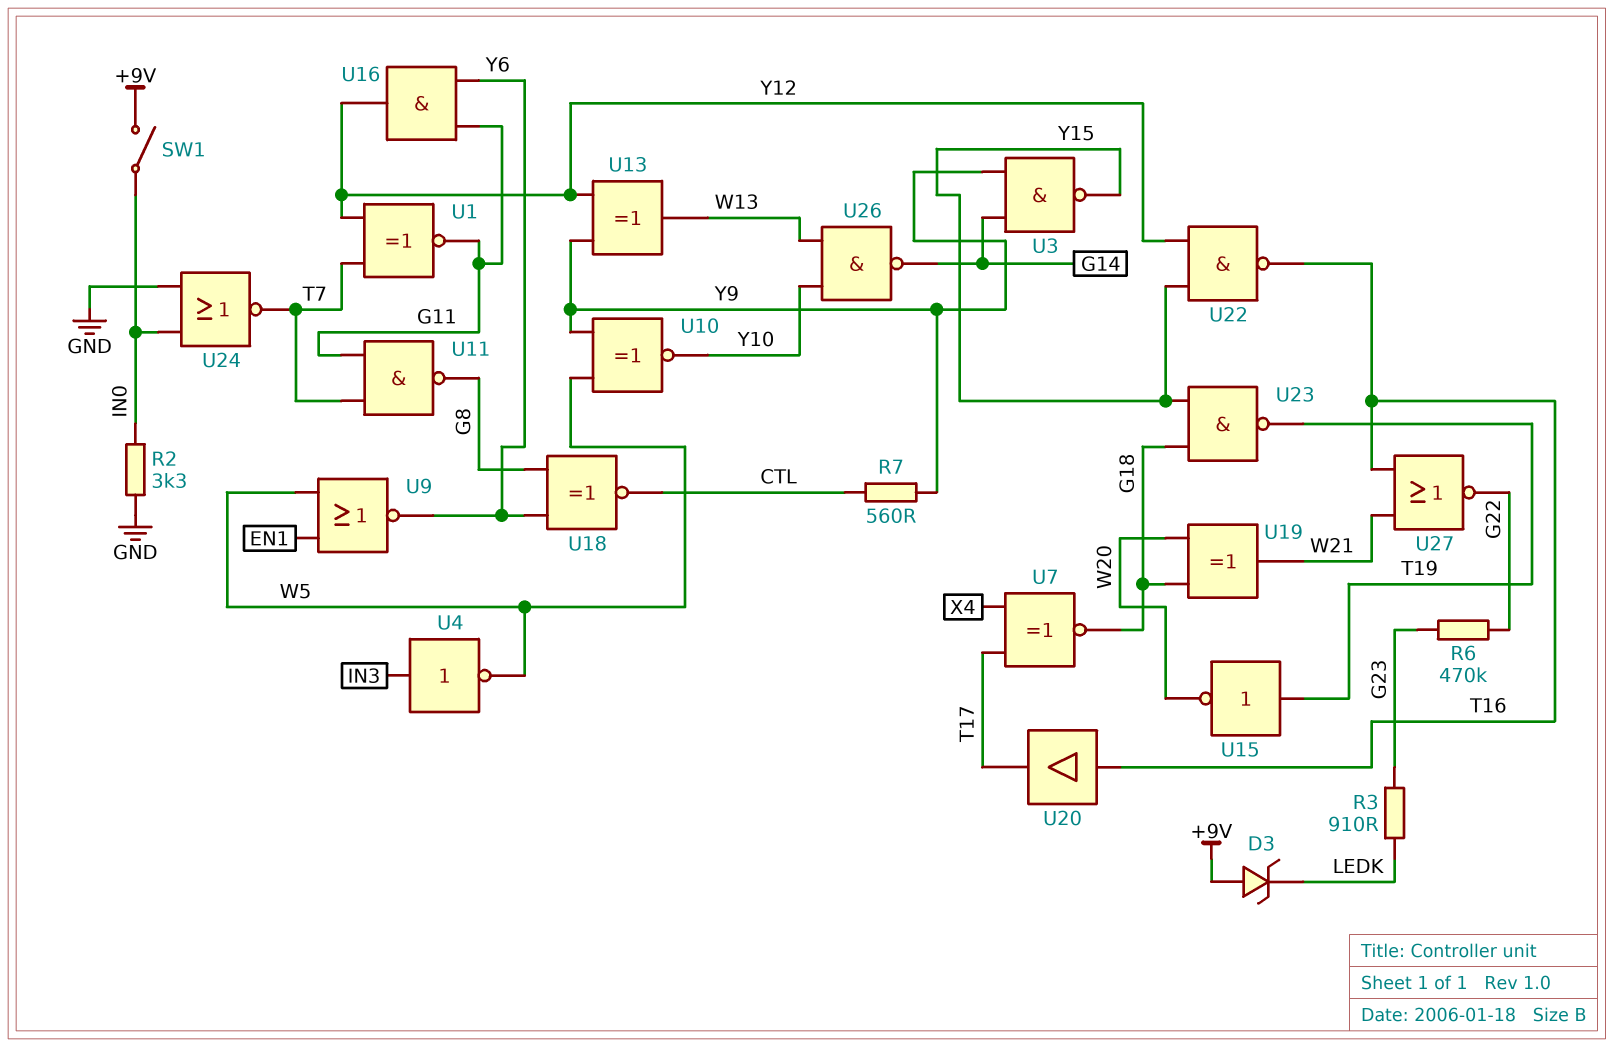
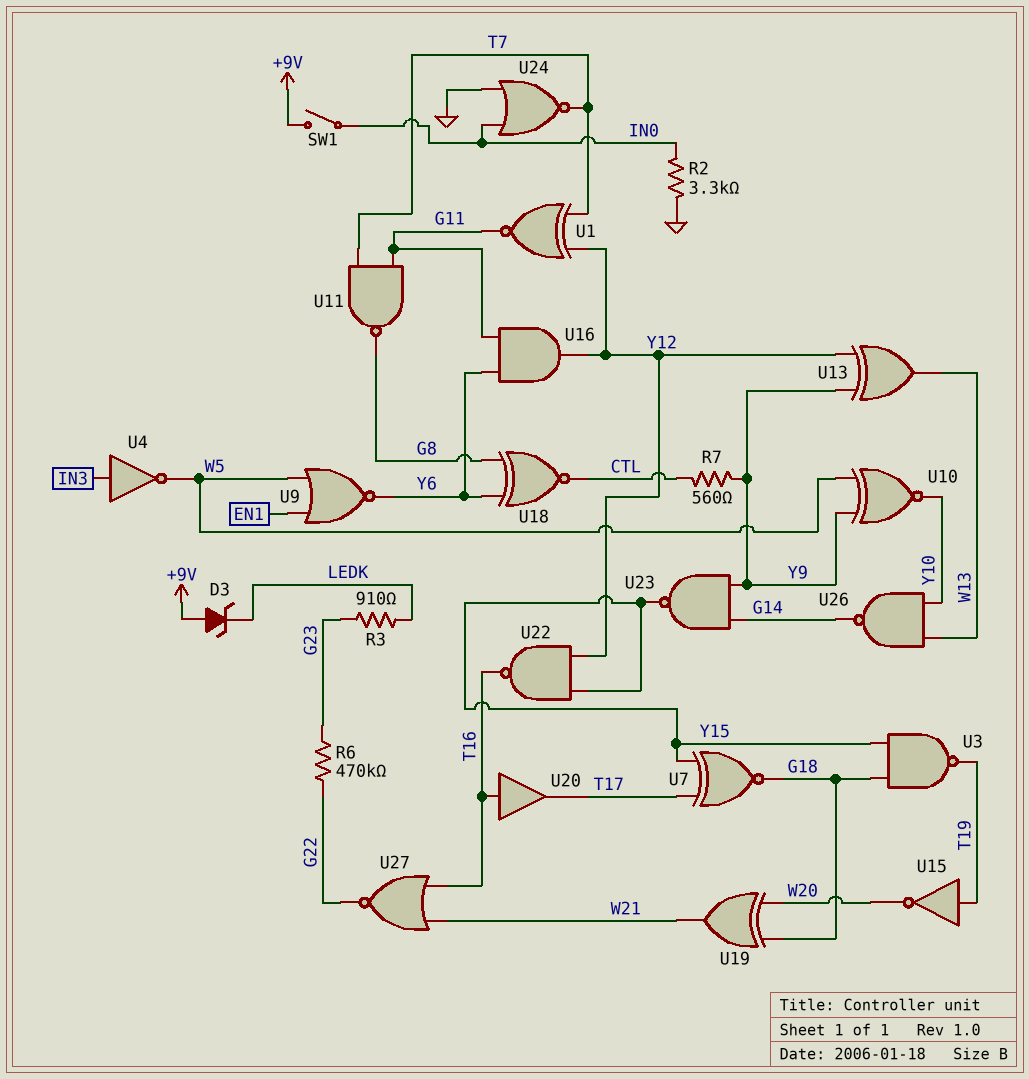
U3: NAND (in G14, in Y9, out Y15) -> NAND (in G18, in Y15, out T19)
U7: XNOR (in T17, in X4, out G18) -> XNOR (in T17, in Y15, out G18)
U23: NAND (in G18, in Y15, out T19) -> NAND (in G14, in Y9, out Y15)

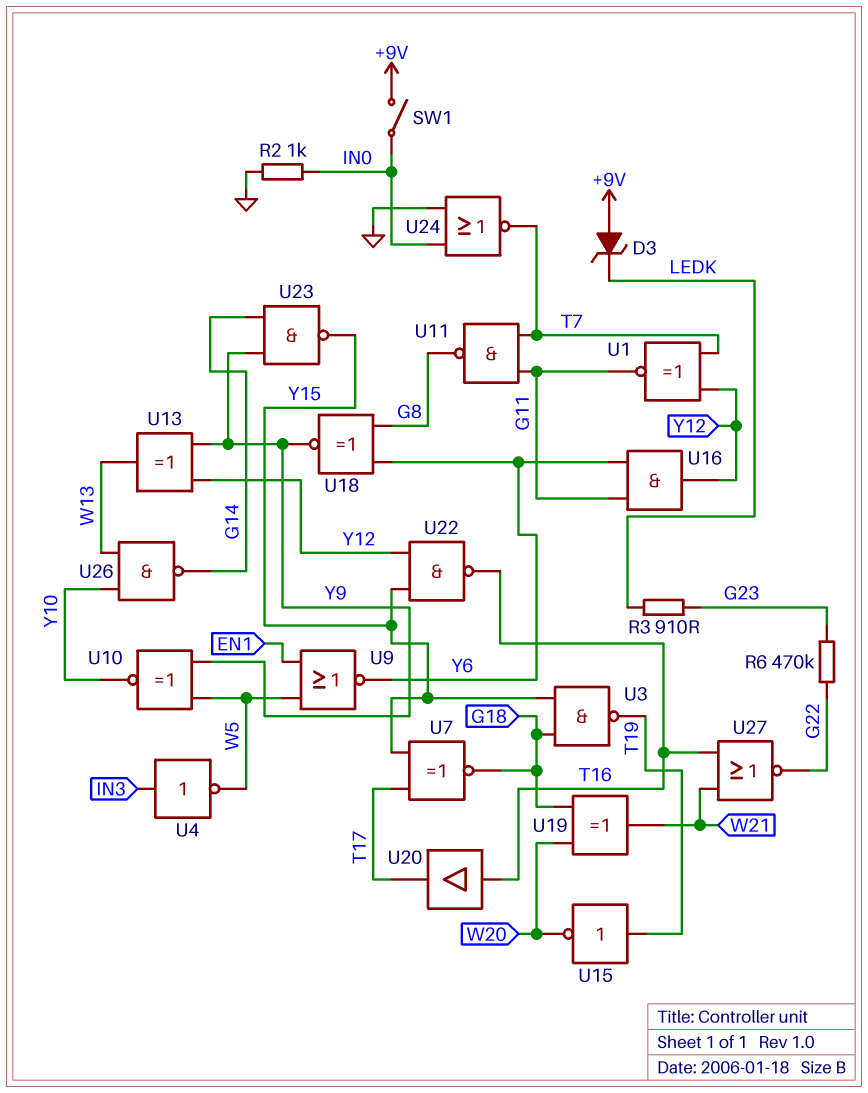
R2: 3.3k (GND, IN0) -> 1k (GND, IN0)
R7: 560 (CTL, Y9) -> none
U18: XNOR (in G8, in Y6, out CTL) -> XNOR (in G8, in Y6, out Y9)

